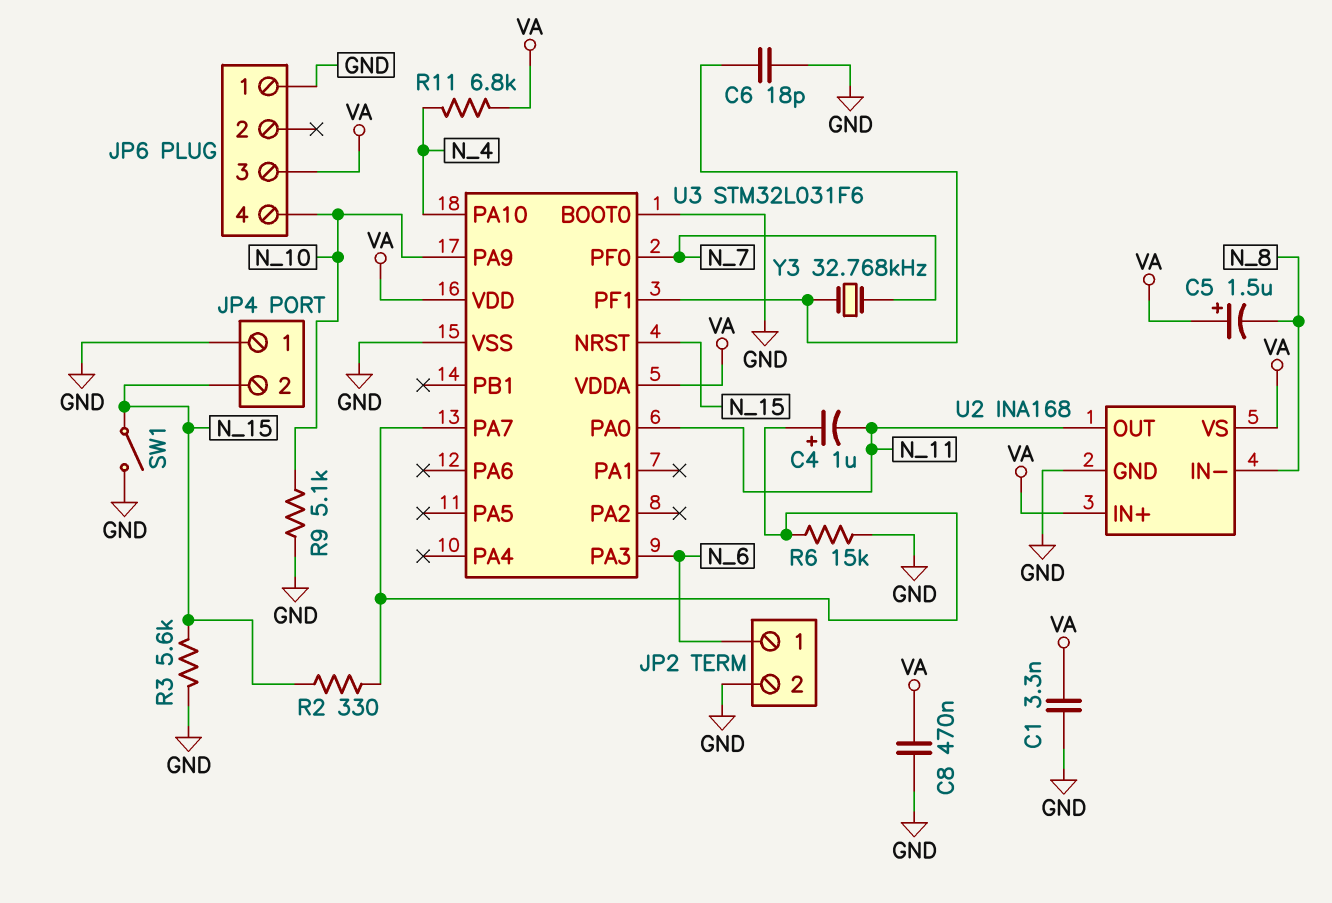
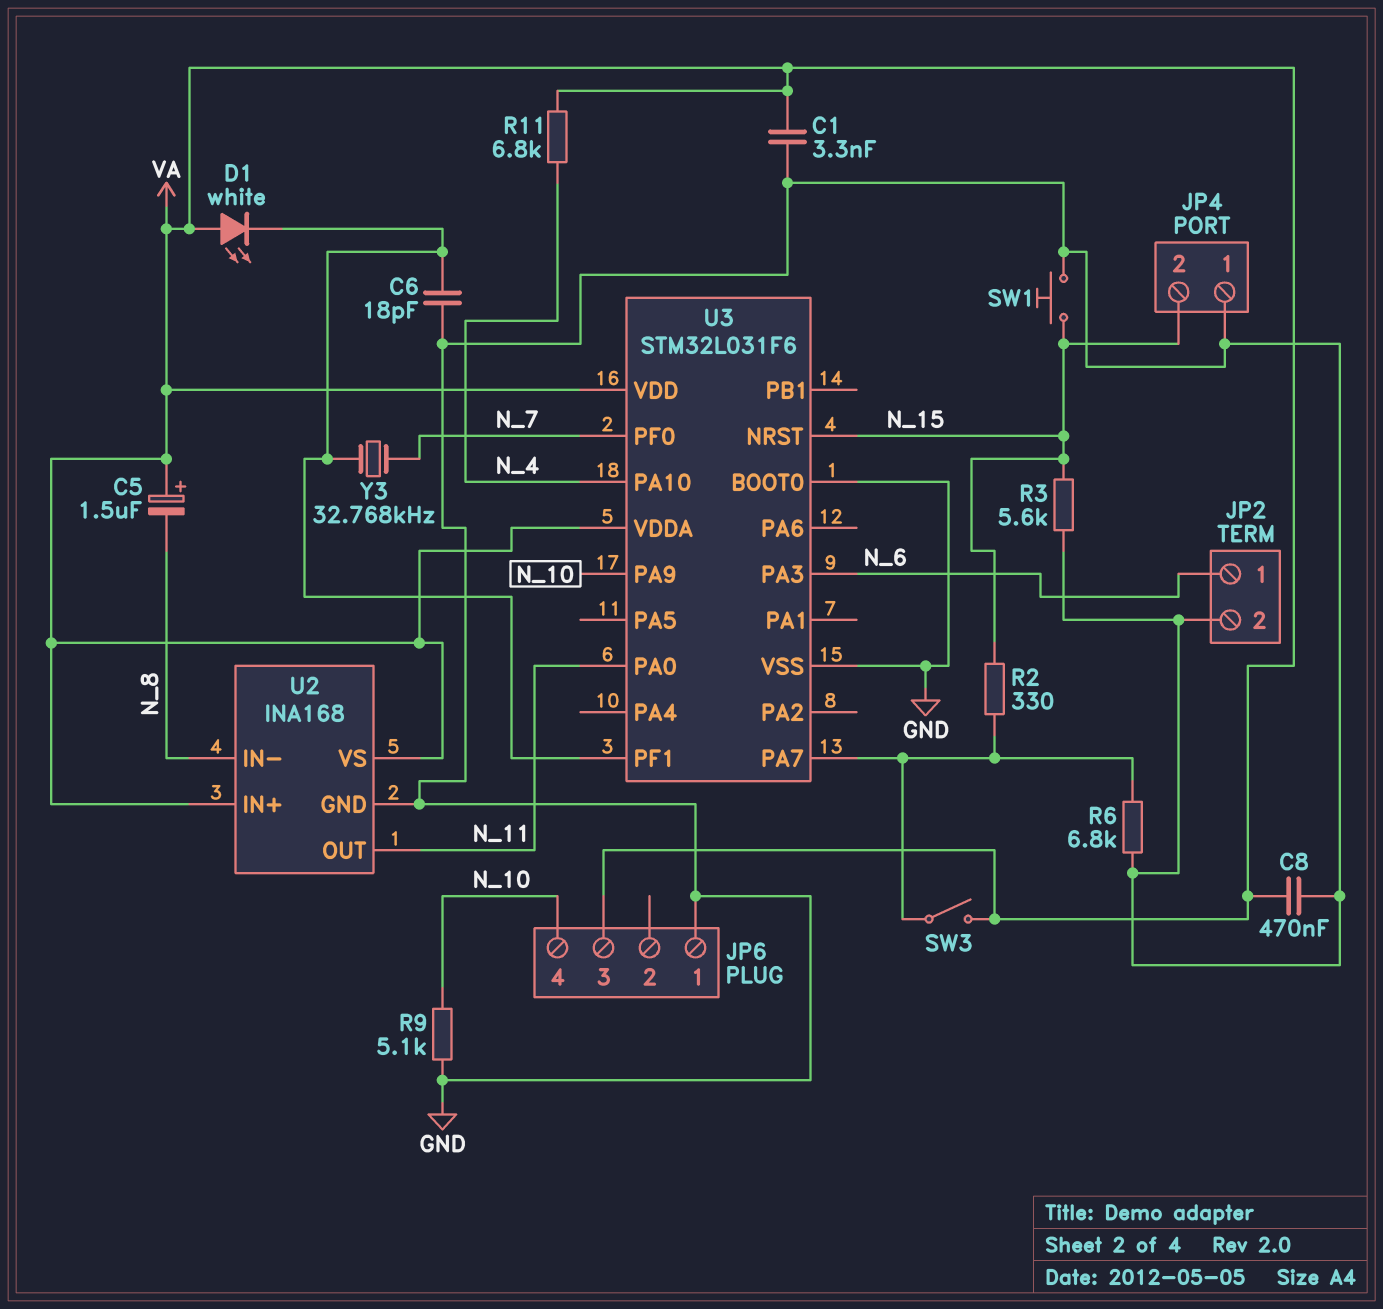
C4: 1uF (plus U3/PA7, minus N_11) -> none
D1: none -> LED white (A VA, K U3/PF1)
R6: 15k (GND, U3/PA7) -> 6.8k (GND, U3/PA7)
SW1: switch (GND, N_15) -> button (GND, N_15)
SW3: none -> switch (U3/PA7, VA)

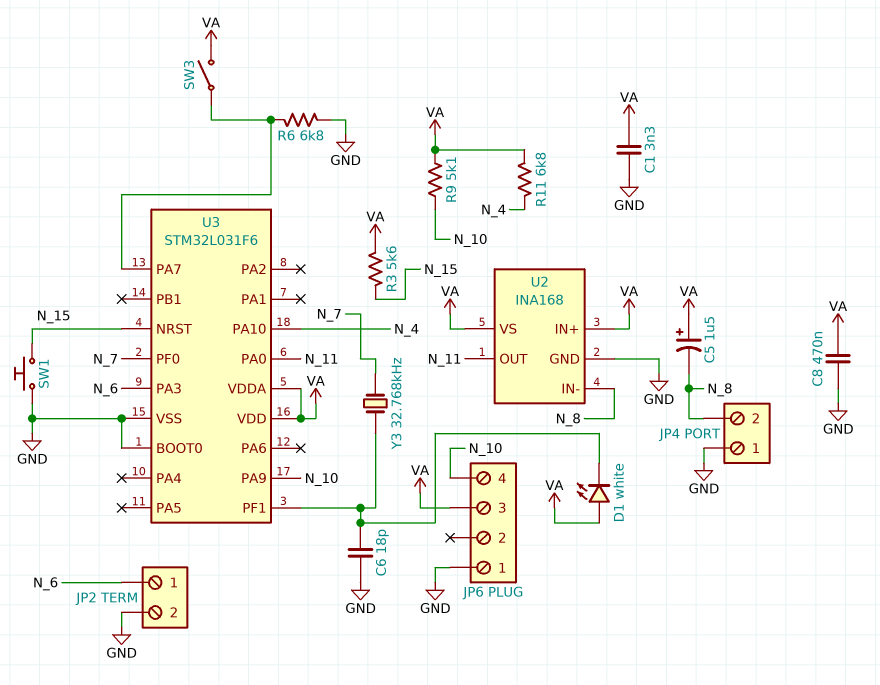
JP4 pin 2: N_15 -> N_8
R2: 330 (N_15, U3/PA7) -> none
R3: 5.6k (GND, N_15) -> 5.6k (N_15, VA)
R9: 5.1k (GND, N_10) -> 5.1k (N_10, VA)

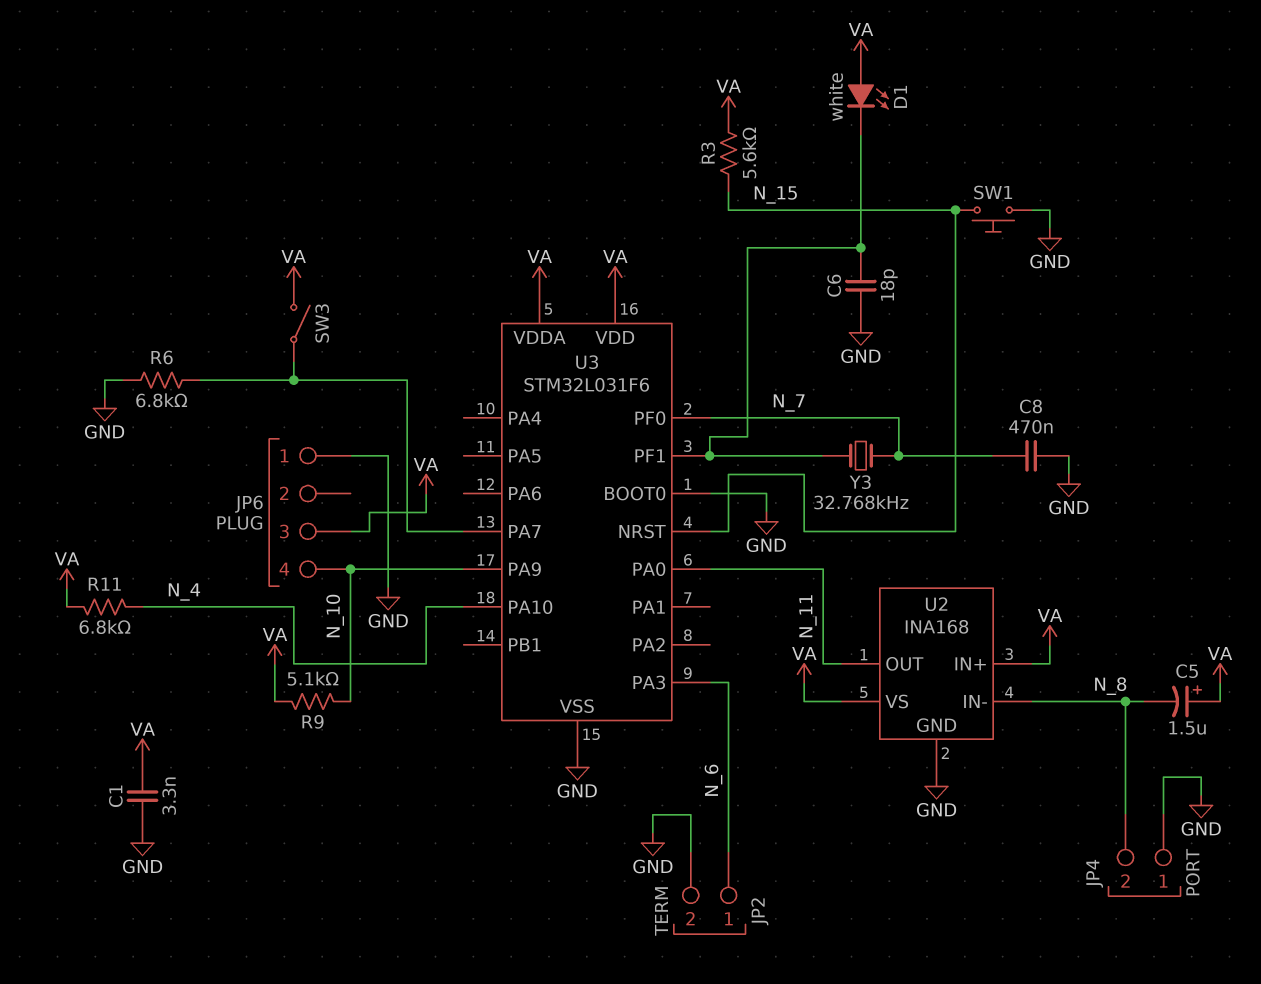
C8: 470nF (GND, VA) -> 470nF (GND, N_7)

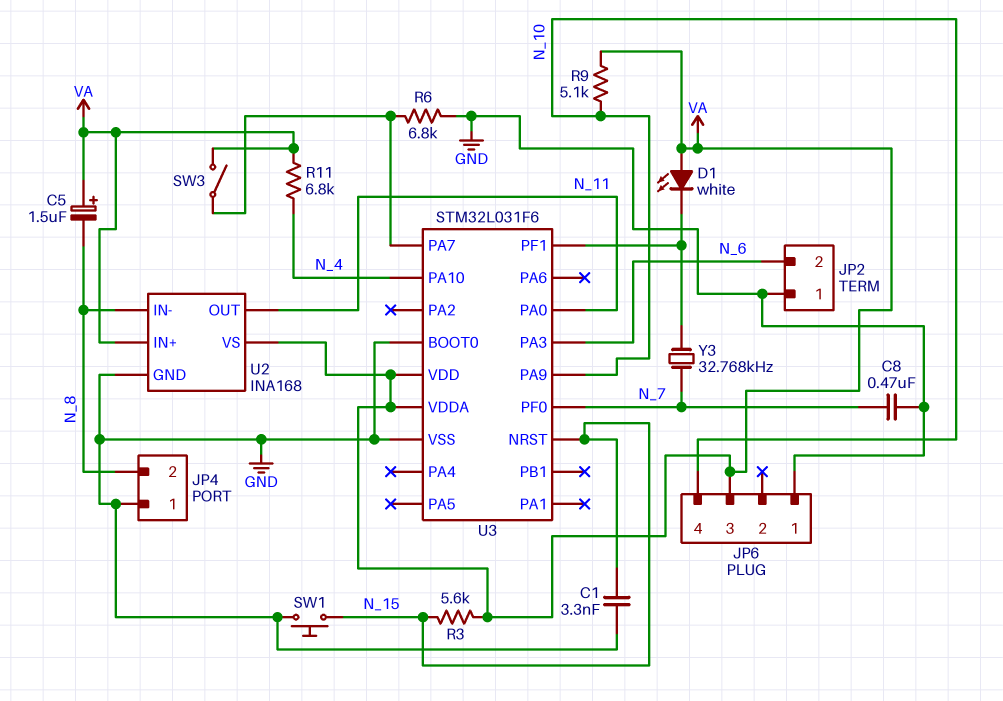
C1: 3.3nF (GND, VA) -> 3.3nF (GND, N_15)
C6: 18pF (GND, U3/PF1) -> none
JP2 pin 1: N_6 -> GND
JP2 pin 2: GND -> N_6

